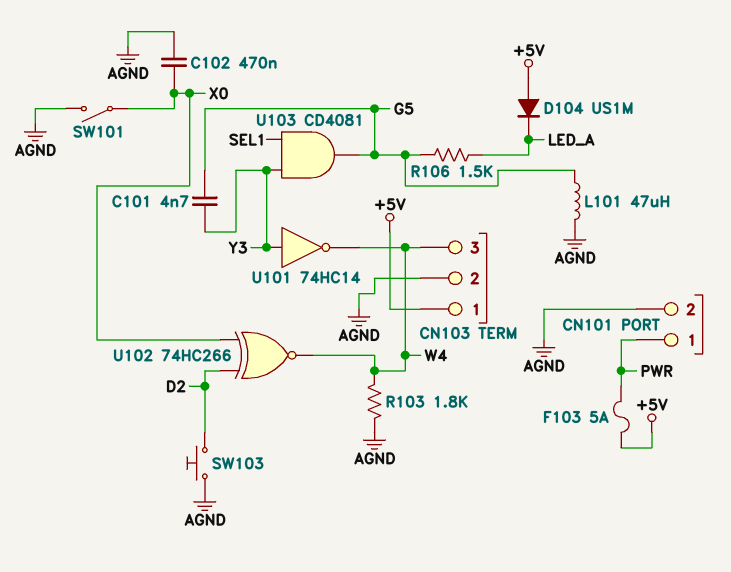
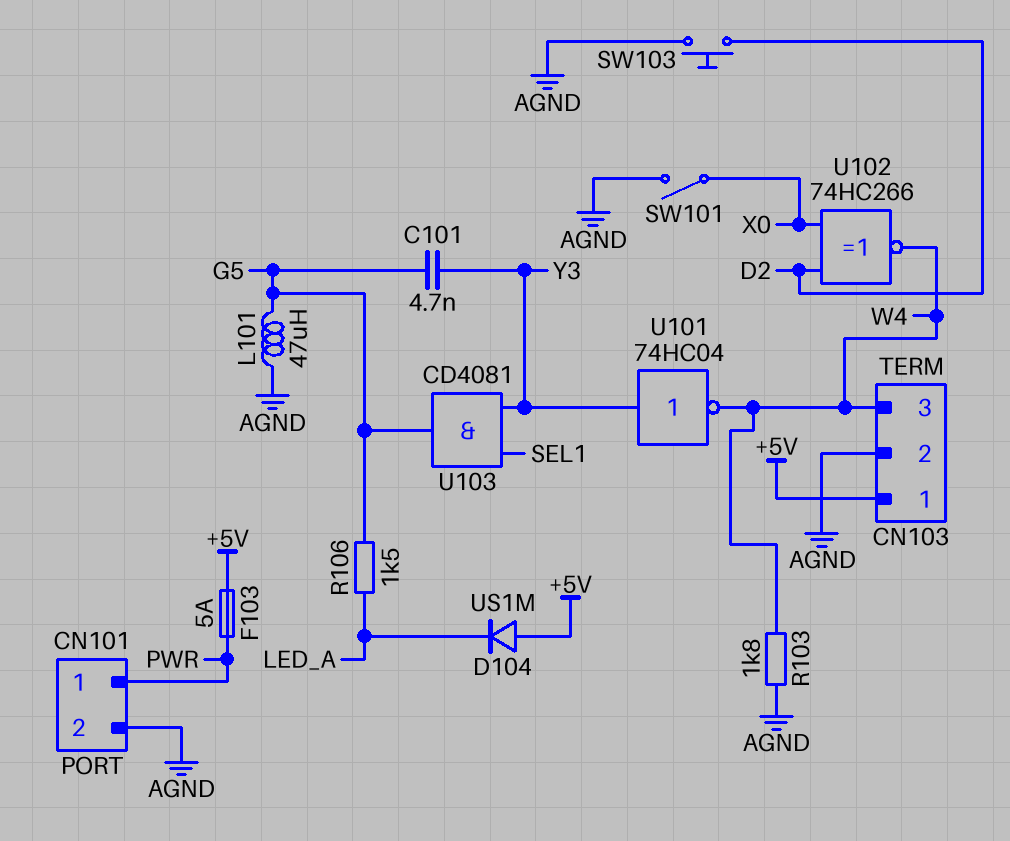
C102: 470nF (AGND, X0) -> none
U101: NOT 74HC14 (in Y3, out W4) -> NOT 74HC04 (in Y3, out W4)

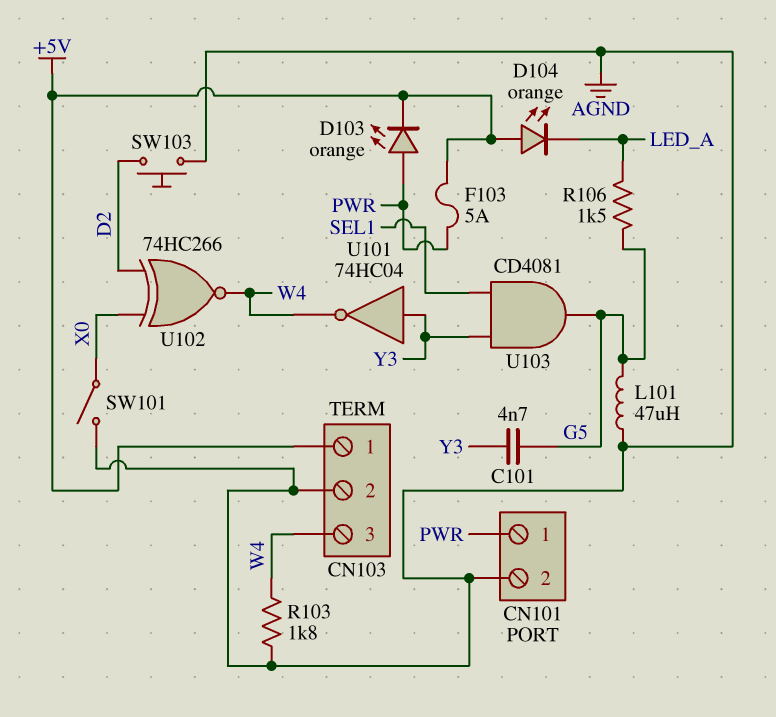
D103: none -> LED orange (A PWR, K +5V)
D104: diode US1M (A +5V, K LED_A) -> LED orange (A +5V, K LED_A)

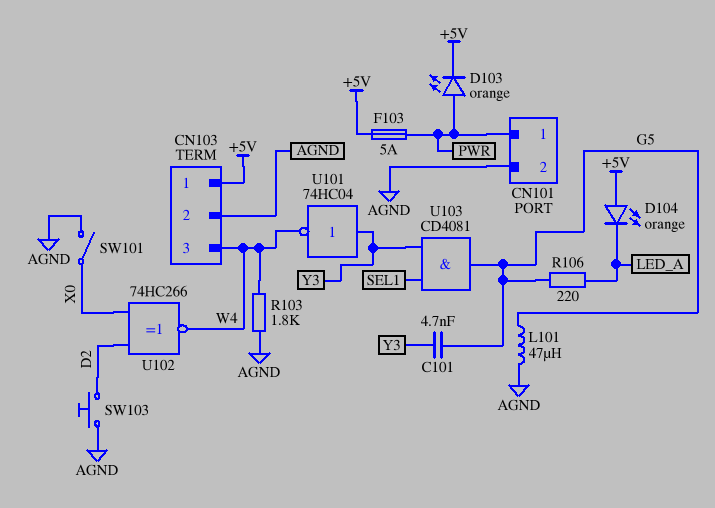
R106: 1.5k (G5, LED_A) -> 220 (G5, LED_A)

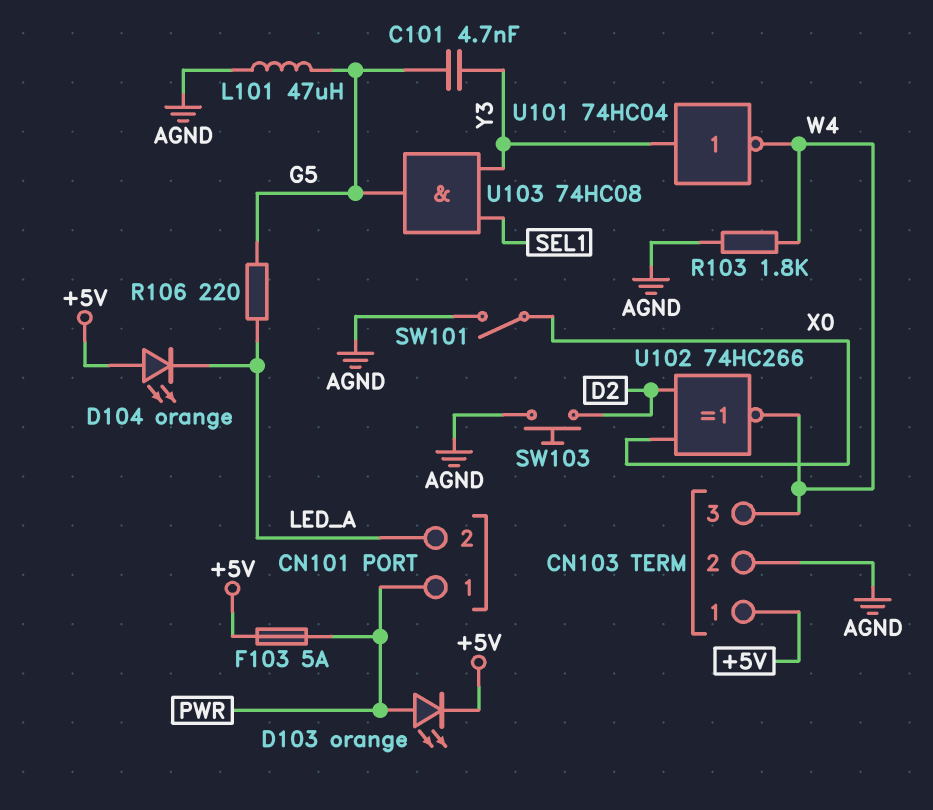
CN101 pin 2: AGND -> LED_A
U103: AND CD4081 (in SEL1, in Y3, out G5) -> AND 74HC08 (in SEL1, in Y3, out G5)

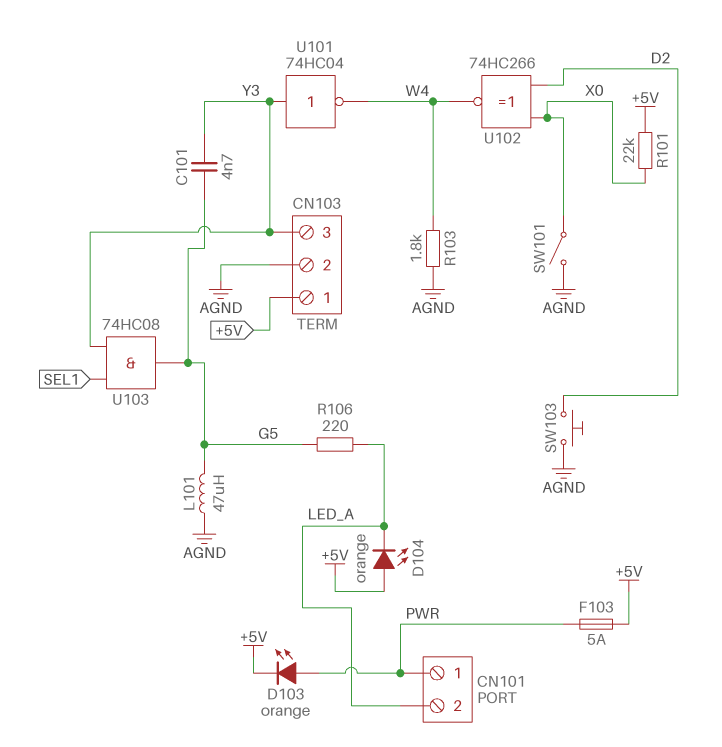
CN103 pin 3: W4 -> Y3
R101: none -> 22k (+5V, X0)

